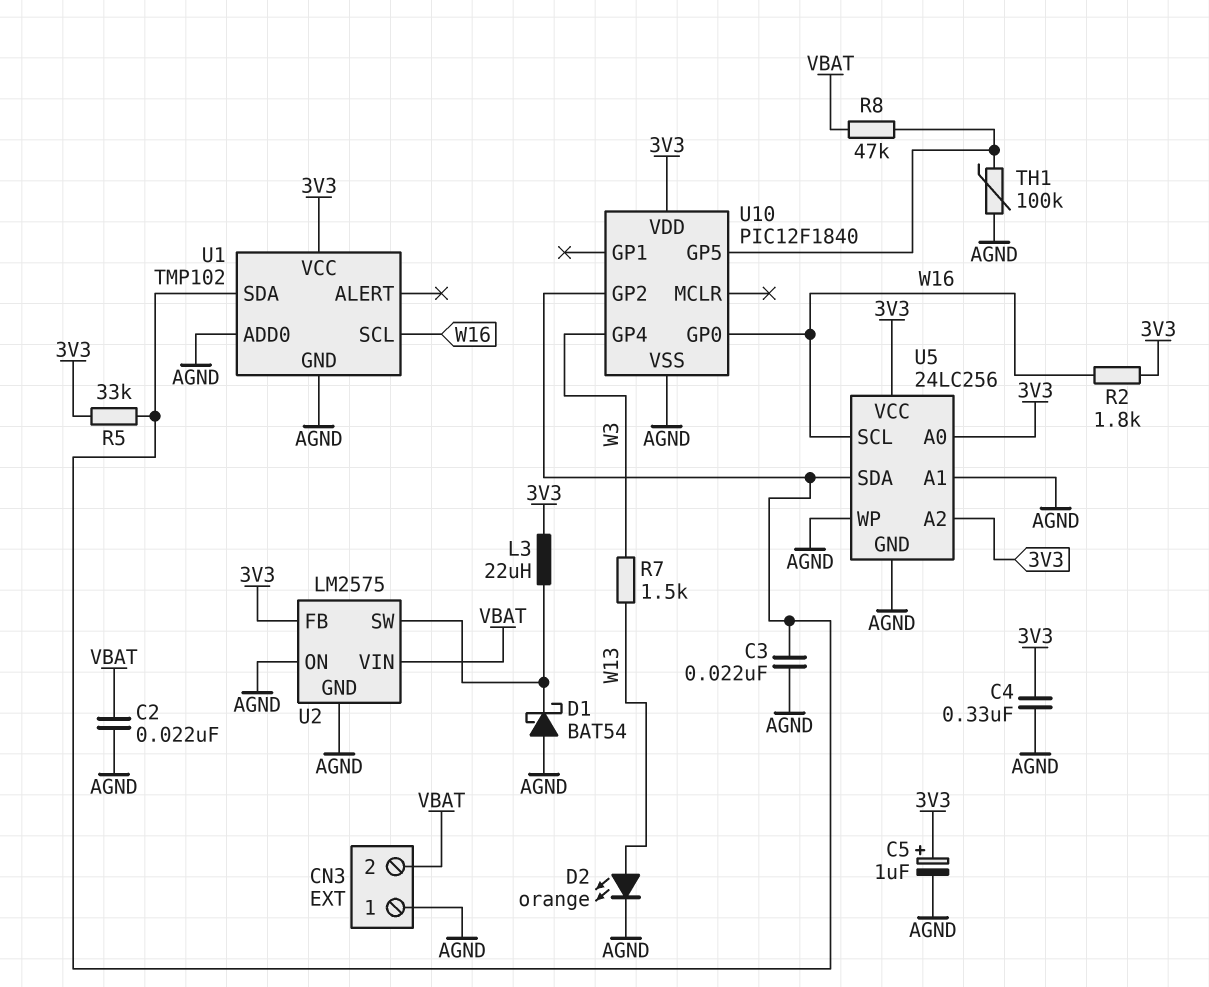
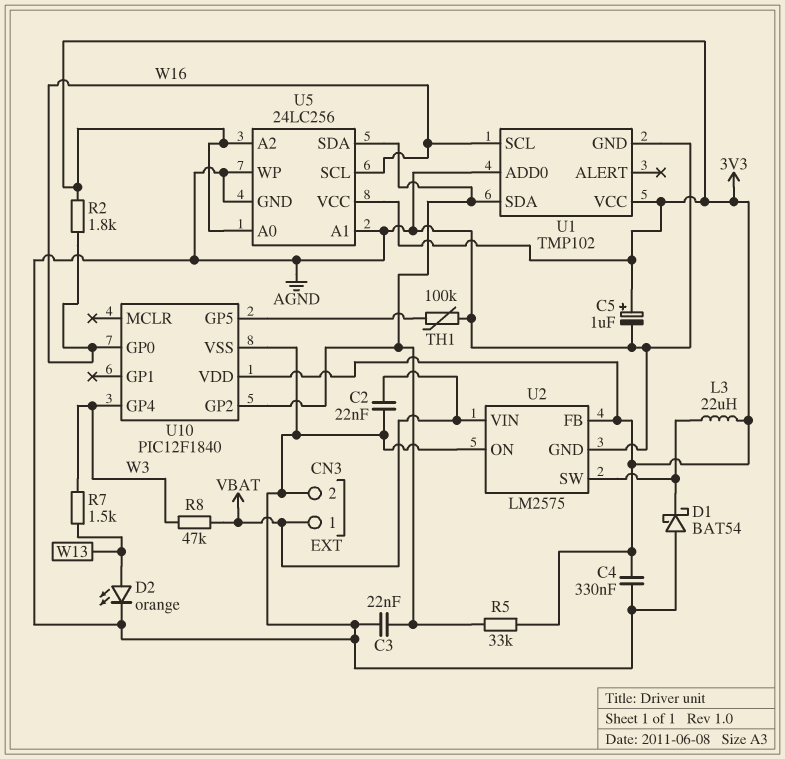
CN3 pin 1: AGND -> VBAT
CN3 pin 2: VBAT -> AGND
R8: 47k (U10/GP5, VBAT) -> 47k (VBAT, W3)

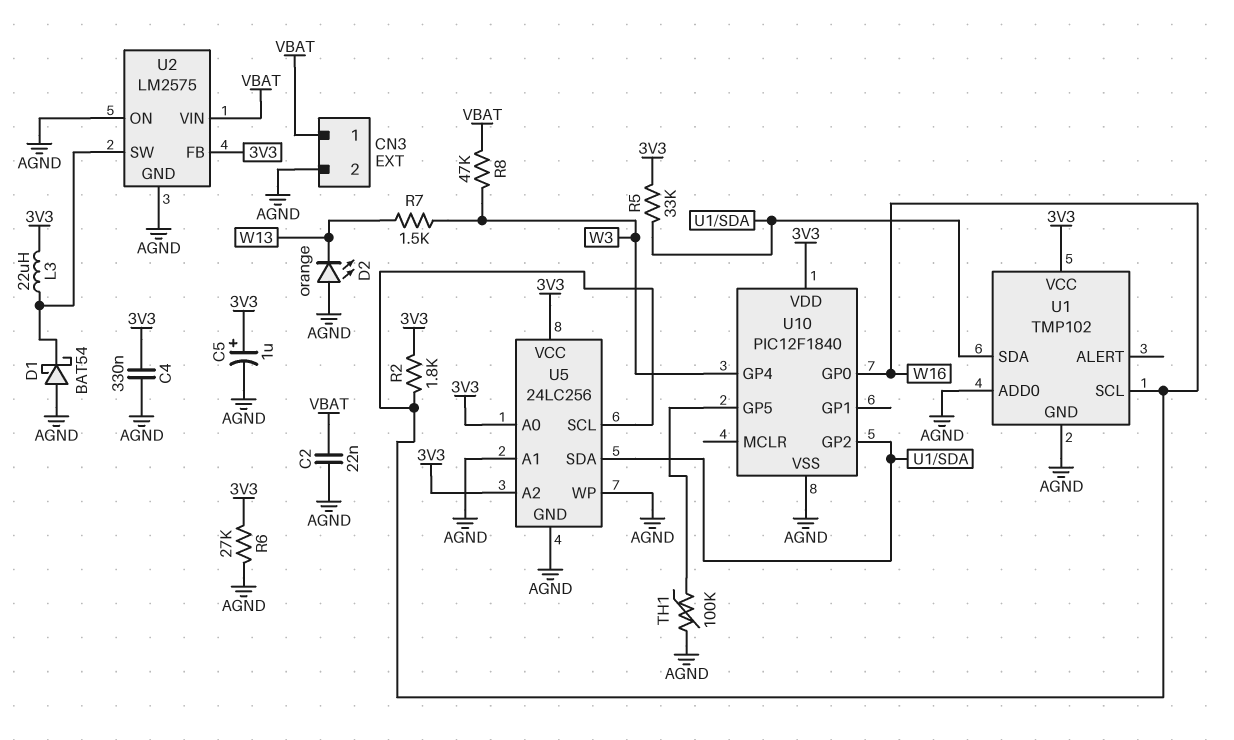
C3: 22nF (AGND, U1/SDA) -> none
D2: LED orange (A W13, K AGND) -> LED orange (A AGND, K W13)
R6: none -> 27k (3V3, AGND)

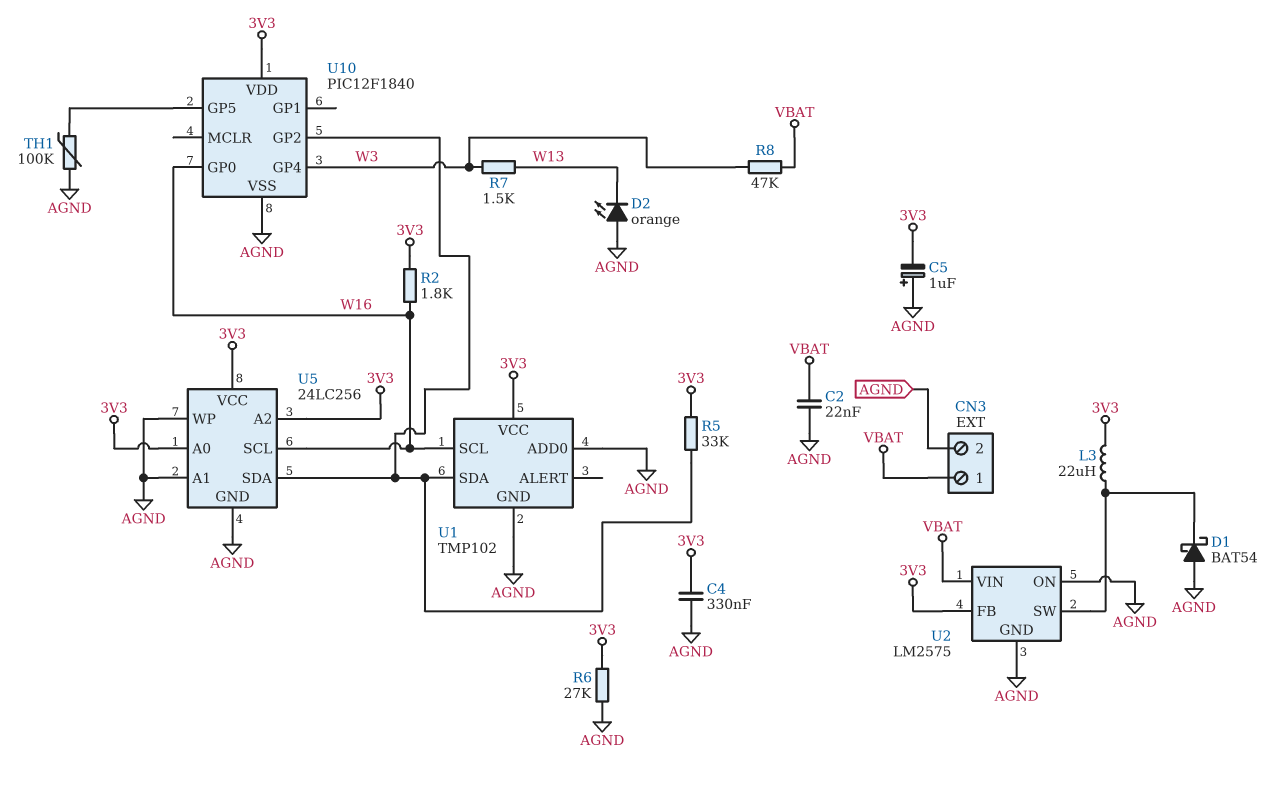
C5: 1uF (plus 3V3, minus AGND) -> 1uF (plus AGND, minus 3V3)

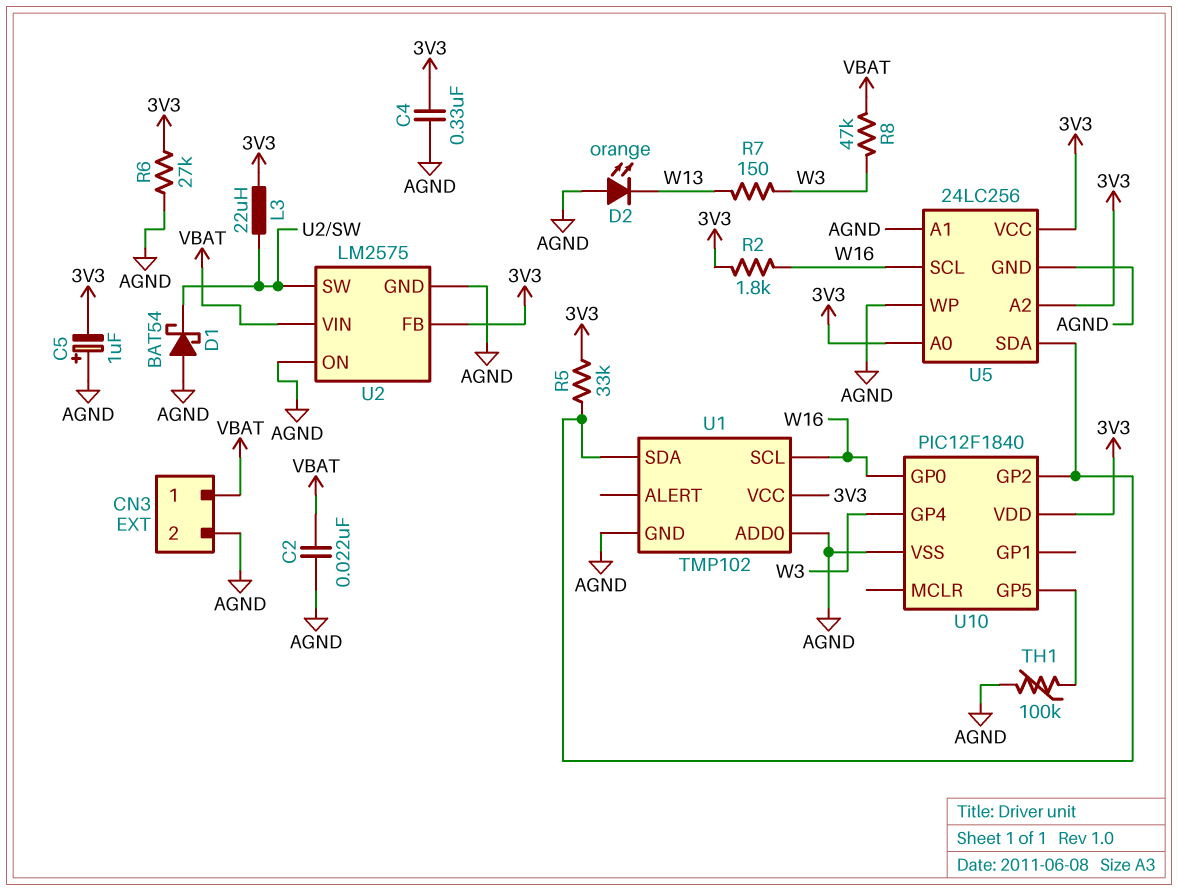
R7: 1.5k (W3, W13) -> 150 (W3, W13)

